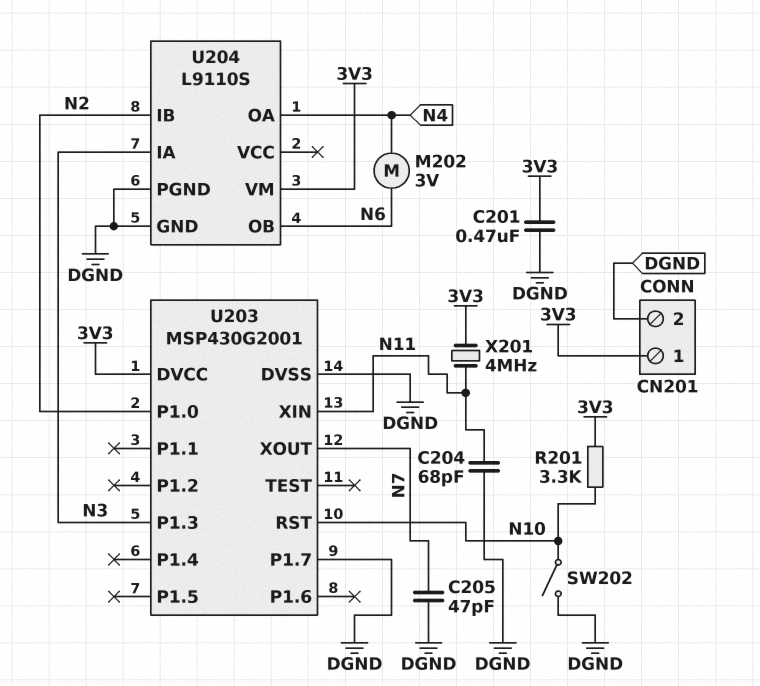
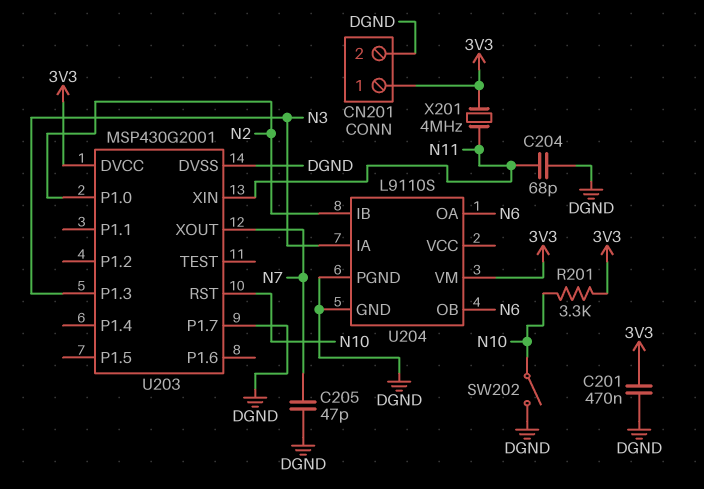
M202: motor 3V (N4, N6) -> none
U204 pin OA: N4 -> N6

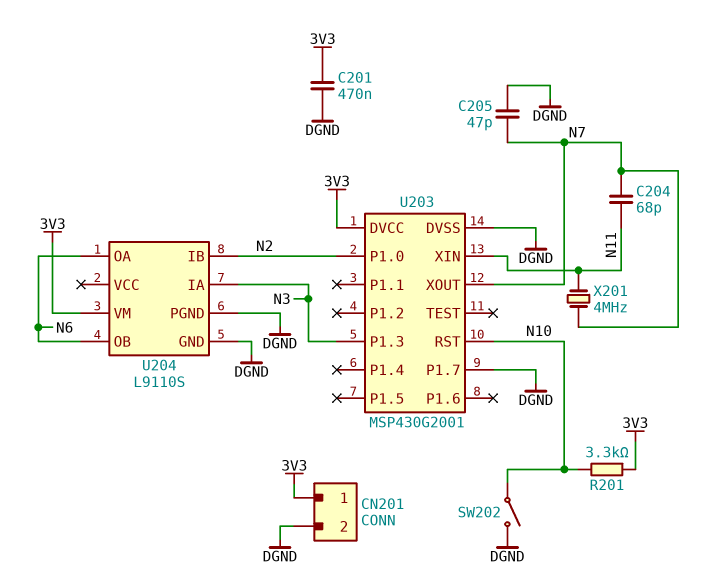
C204: 68pF (DGND, N11) -> 68pF (N7, N11)
X201: 4MHz (3V3, N11) -> 4MHz (N7, N11)

